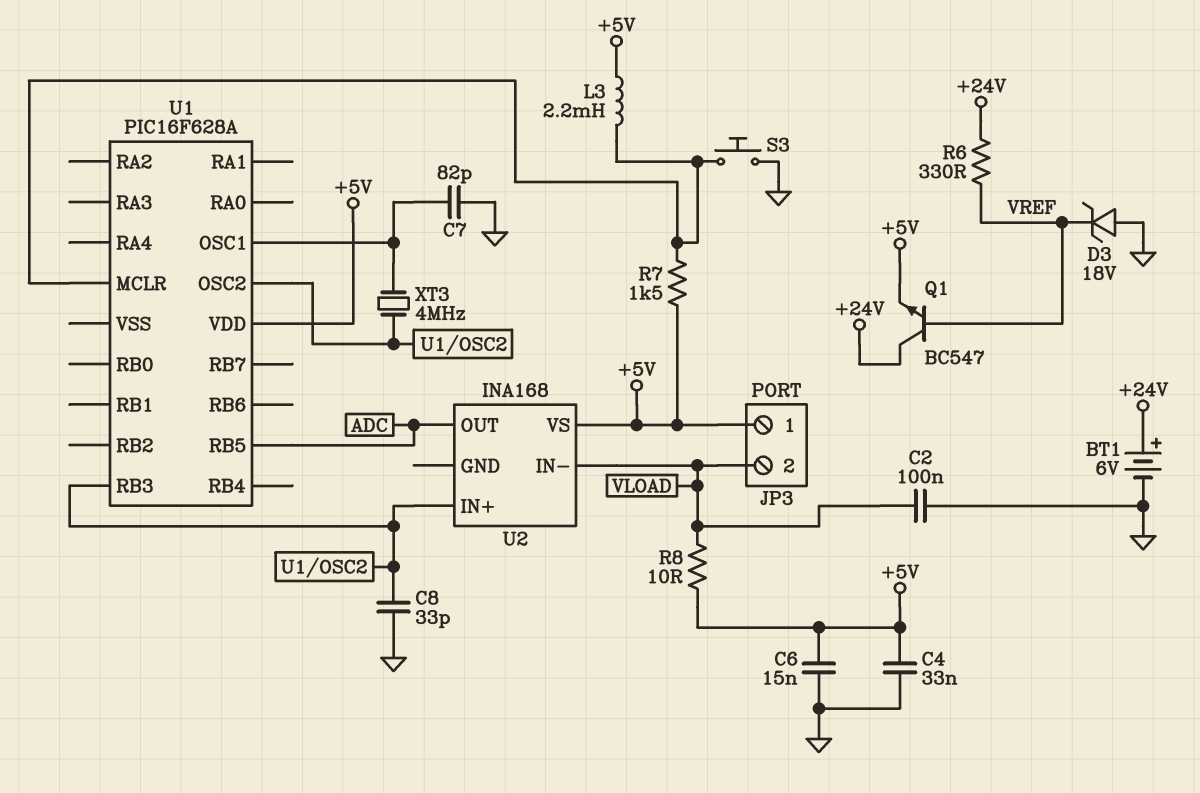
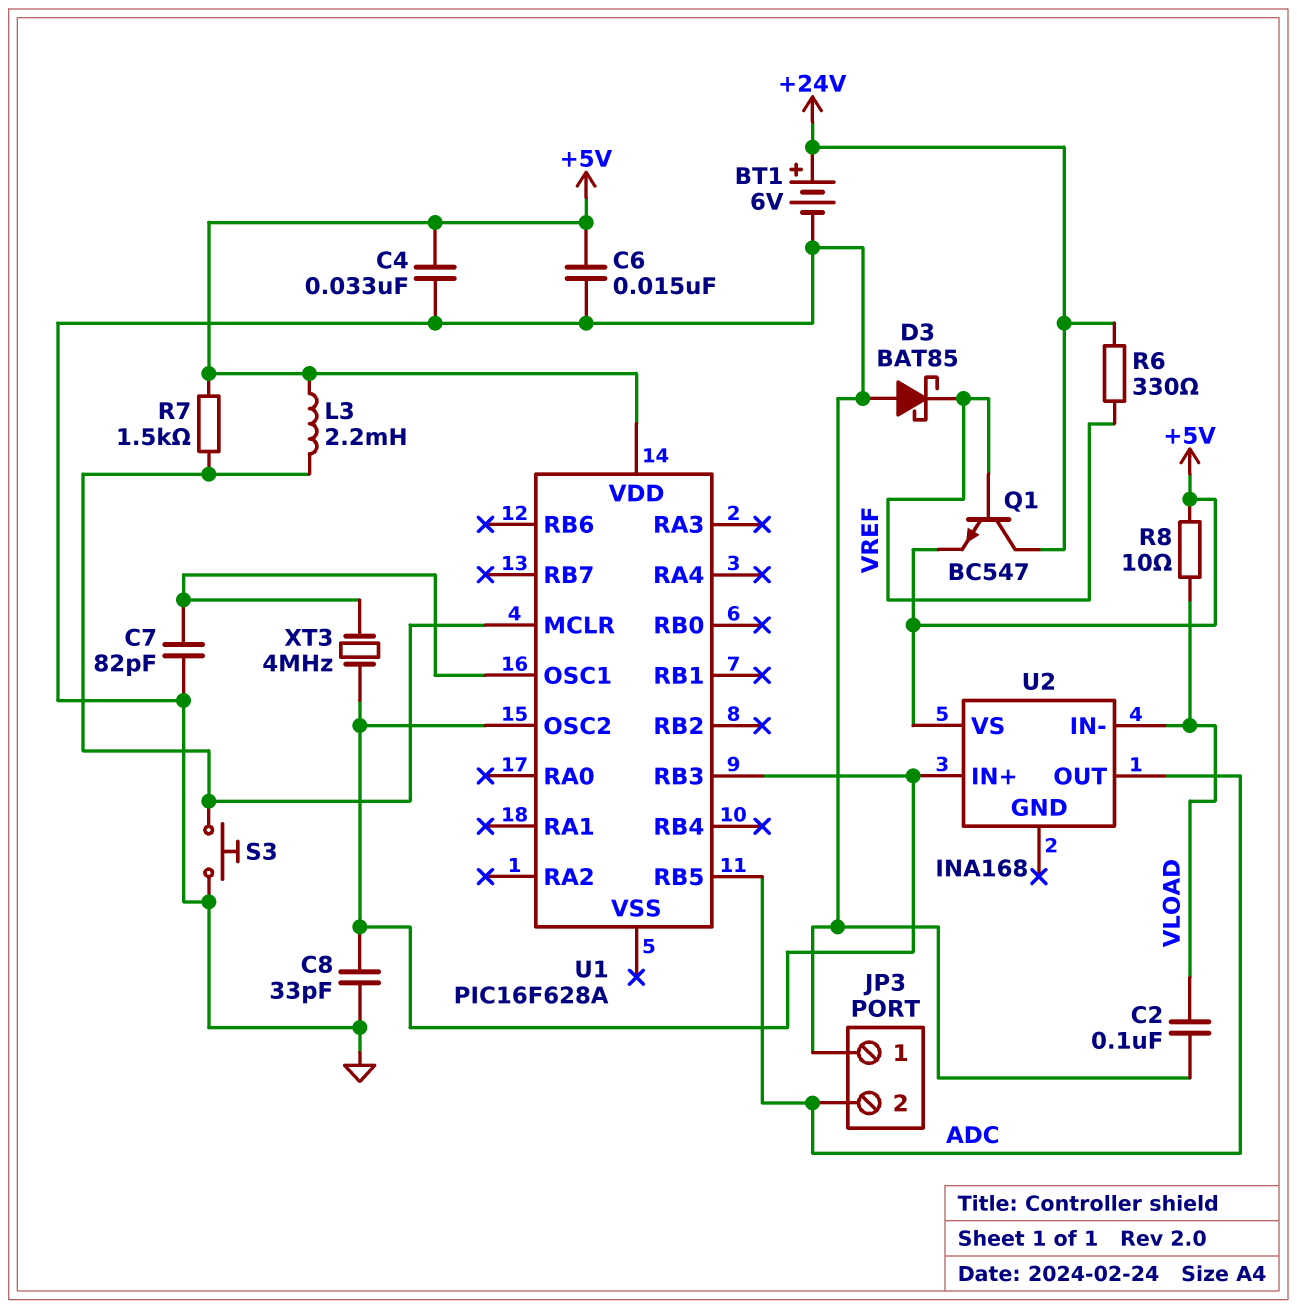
D3: zener 18V (A GND, K VREF) -> schottky BAT85 (A GND, K VREF)
JP3 pin 1: +5V -> GND
JP3 pin 2: VLOAD -> ADC

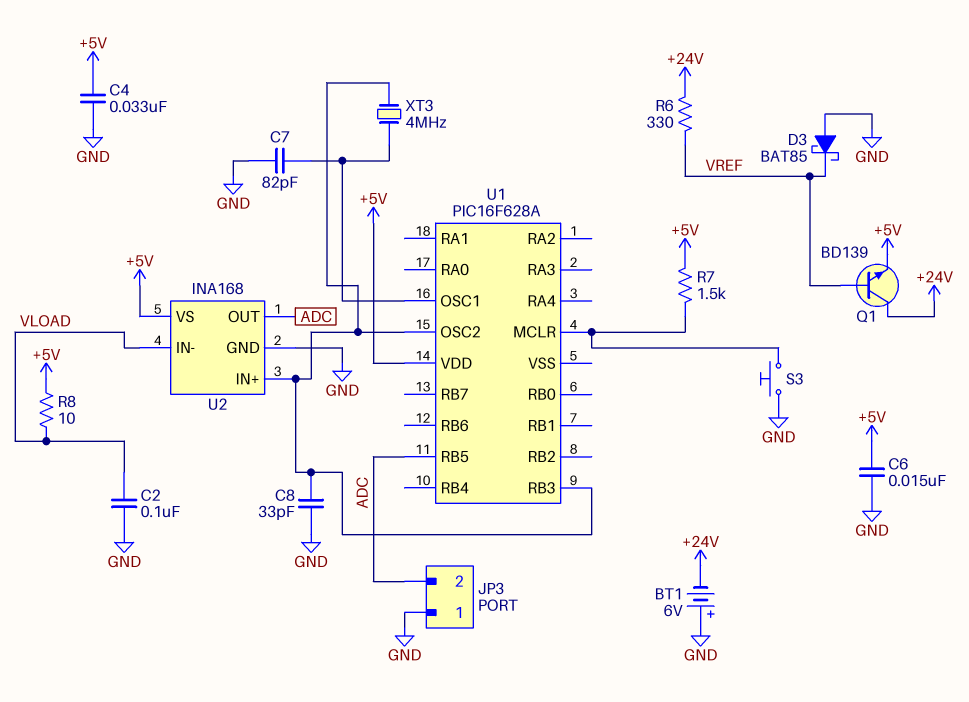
BT1: 6V (plus +24V, minus GND) -> 6V (plus GND, minus +24V)
L3: 2.2mH (+5V, U1/MCLR) -> none
Q1: NPN BC547 (B VREF, C +24V, E +5V) -> NPN BD139 (B VREF, C +24V, E +5V)
U2 pin GND: none -> GND

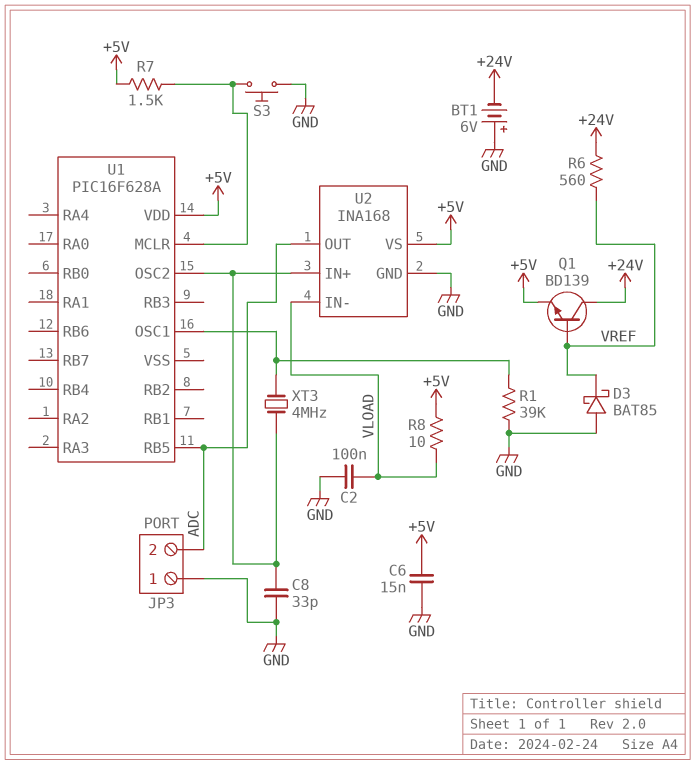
C4: 33nF (+5V, GND) -> none
C7: 82pF (GND, U1/OSC1) -> none
R1: none -> 39k (GND, U1/OSC1)
R6: 330 (+24V, VREF) -> 560 (+24V, VREF)
U1 pin RB3: U1/OSC2 -> none

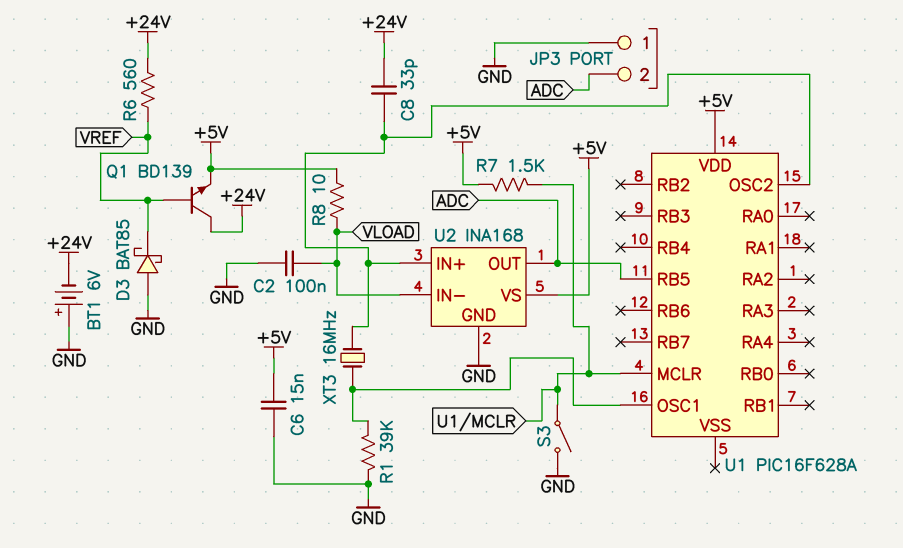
C8: 33pF (GND, U1/OSC2) -> 33pF (+24V, U1/OSC2)
S3: button (GND, U1/MCLR) -> switch (GND, U1/MCLR)
XT3: 4MHz (U1/OSC1, U1/OSC2) -> 16MHz (U1/OSC1, U1/OSC2)

